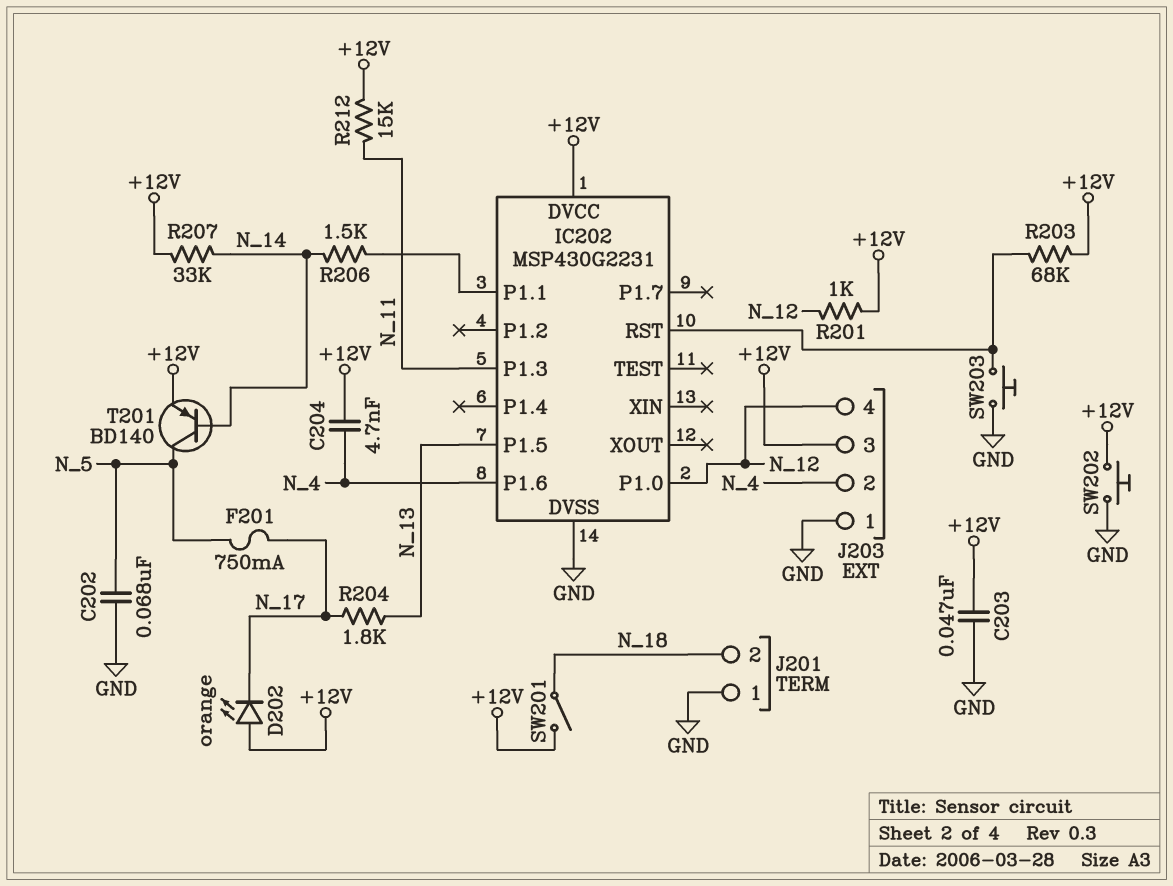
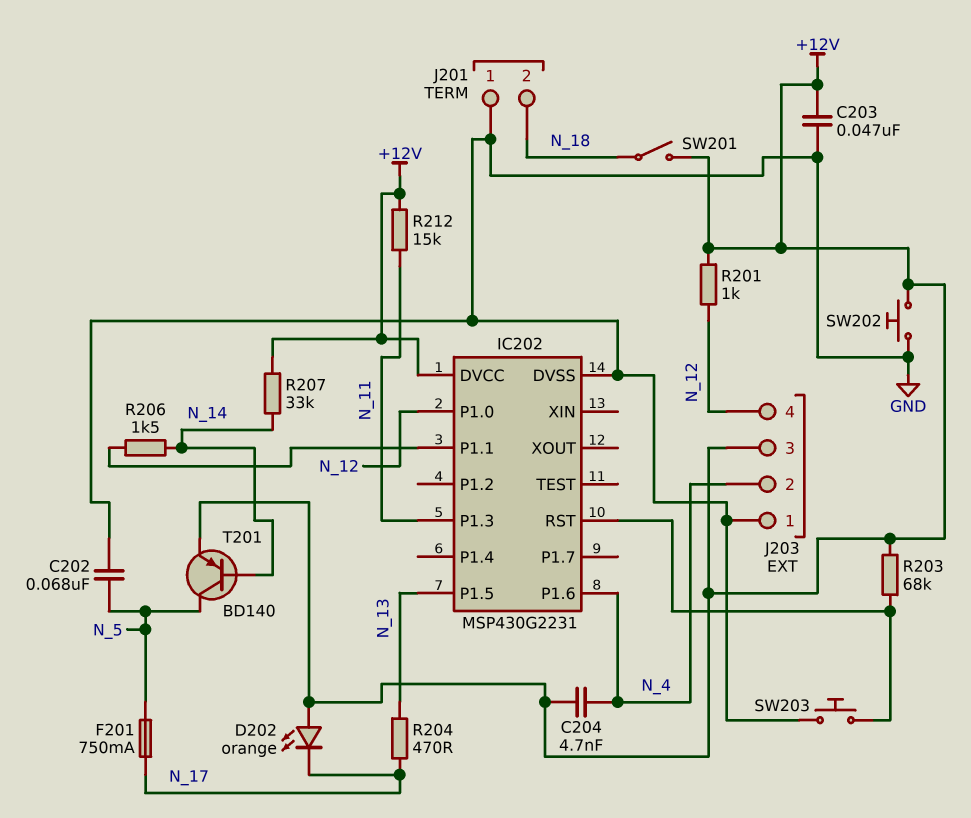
R204: 1.8k (N_13, N_17) -> 470 (N_13, N_17)

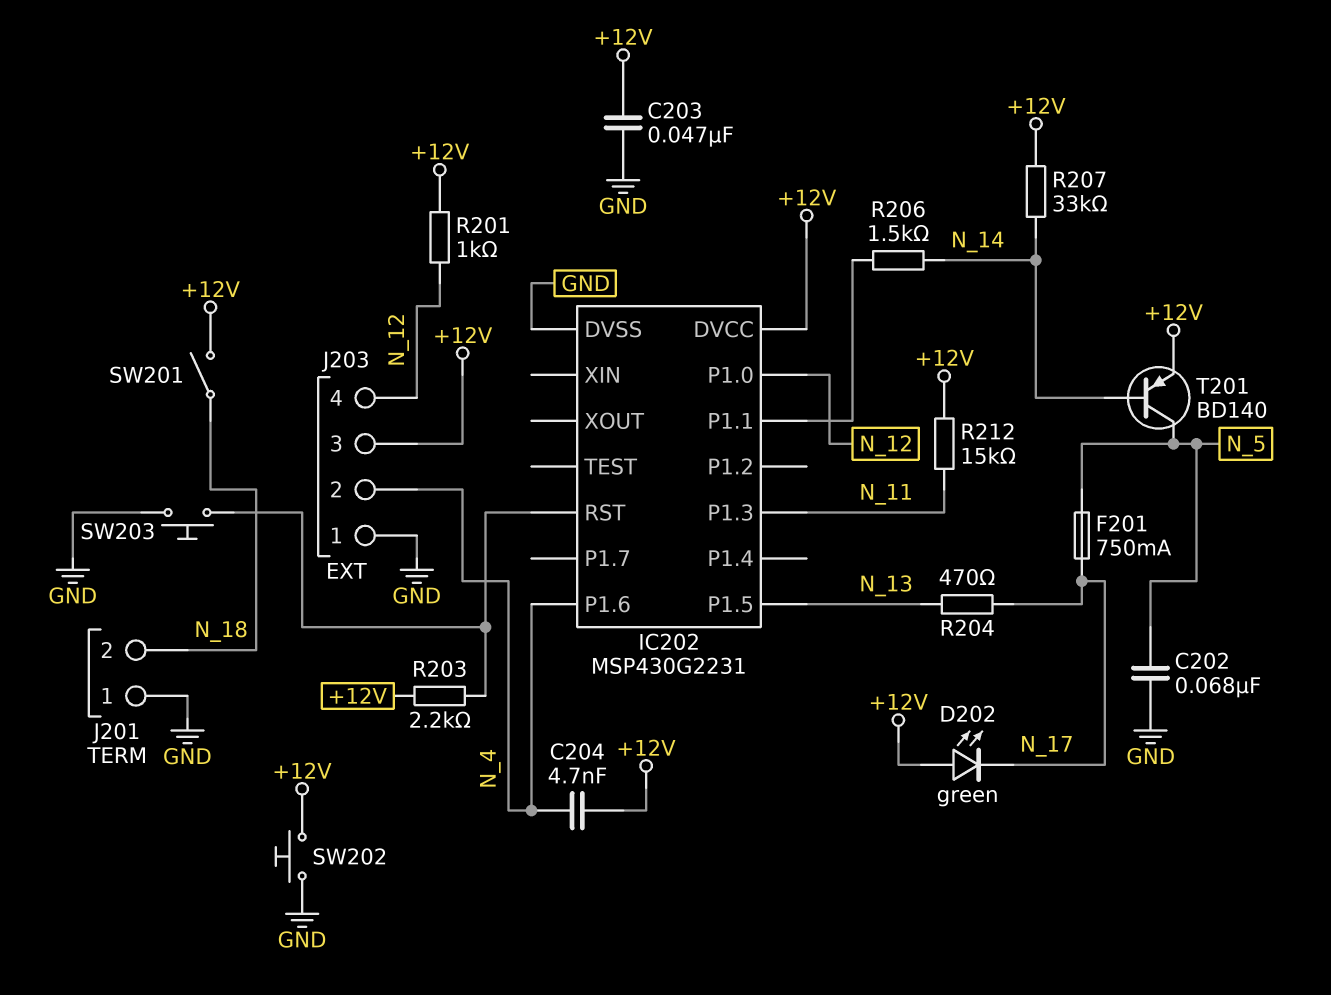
D202: LED orange (A +12V, K N_17) -> LED green (A +12V, K N_17)
R203: 68k (+12V, IC202/RST) -> 2.2k (+12V, IC202/RST)

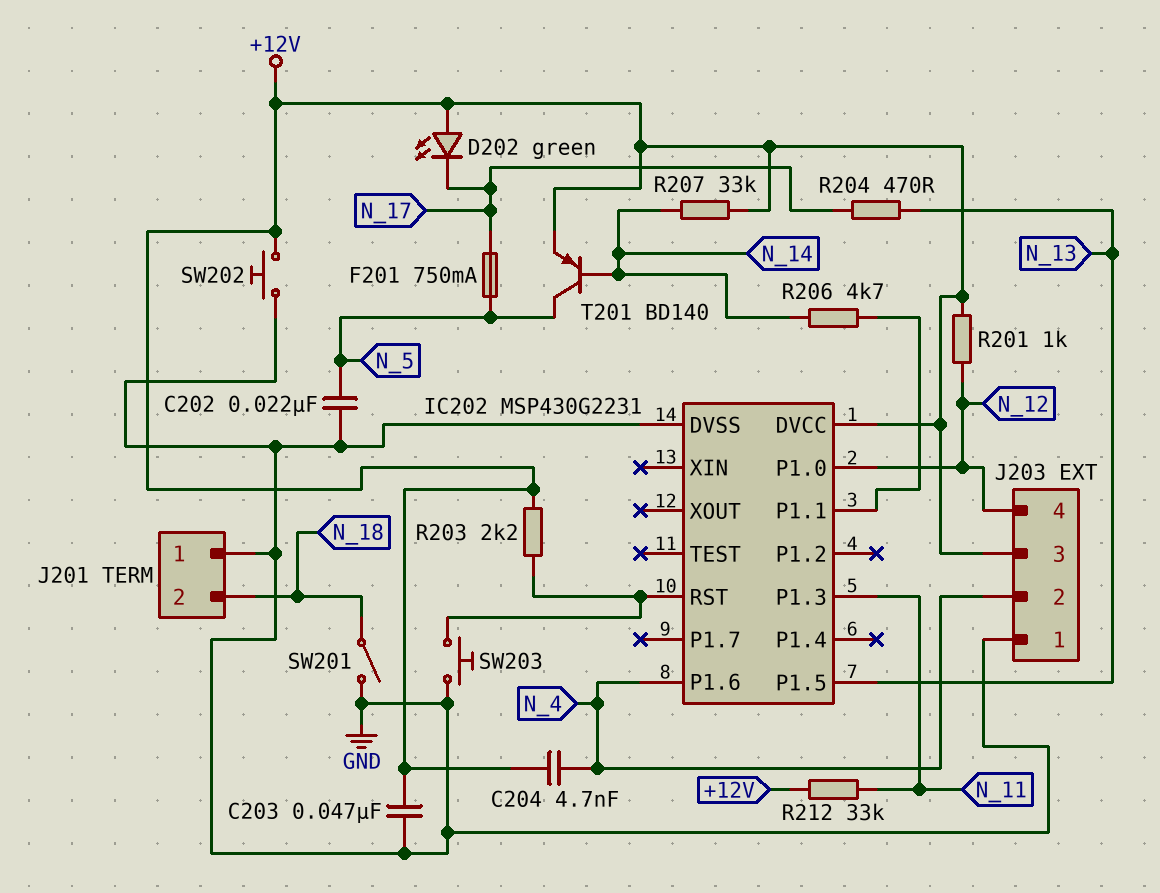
C202: 68nF (GND, N_5) -> 22nF (GND, N_5)
R206: 1.5k (IC202/P1.1, N_14) -> 4.7k (IC202/P1.1, N_14)
R212: 15k (+12V, N_11) -> 33k (+12V, N_11)
SW201: switch (+12V, N_18) -> switch (GND, N_18)

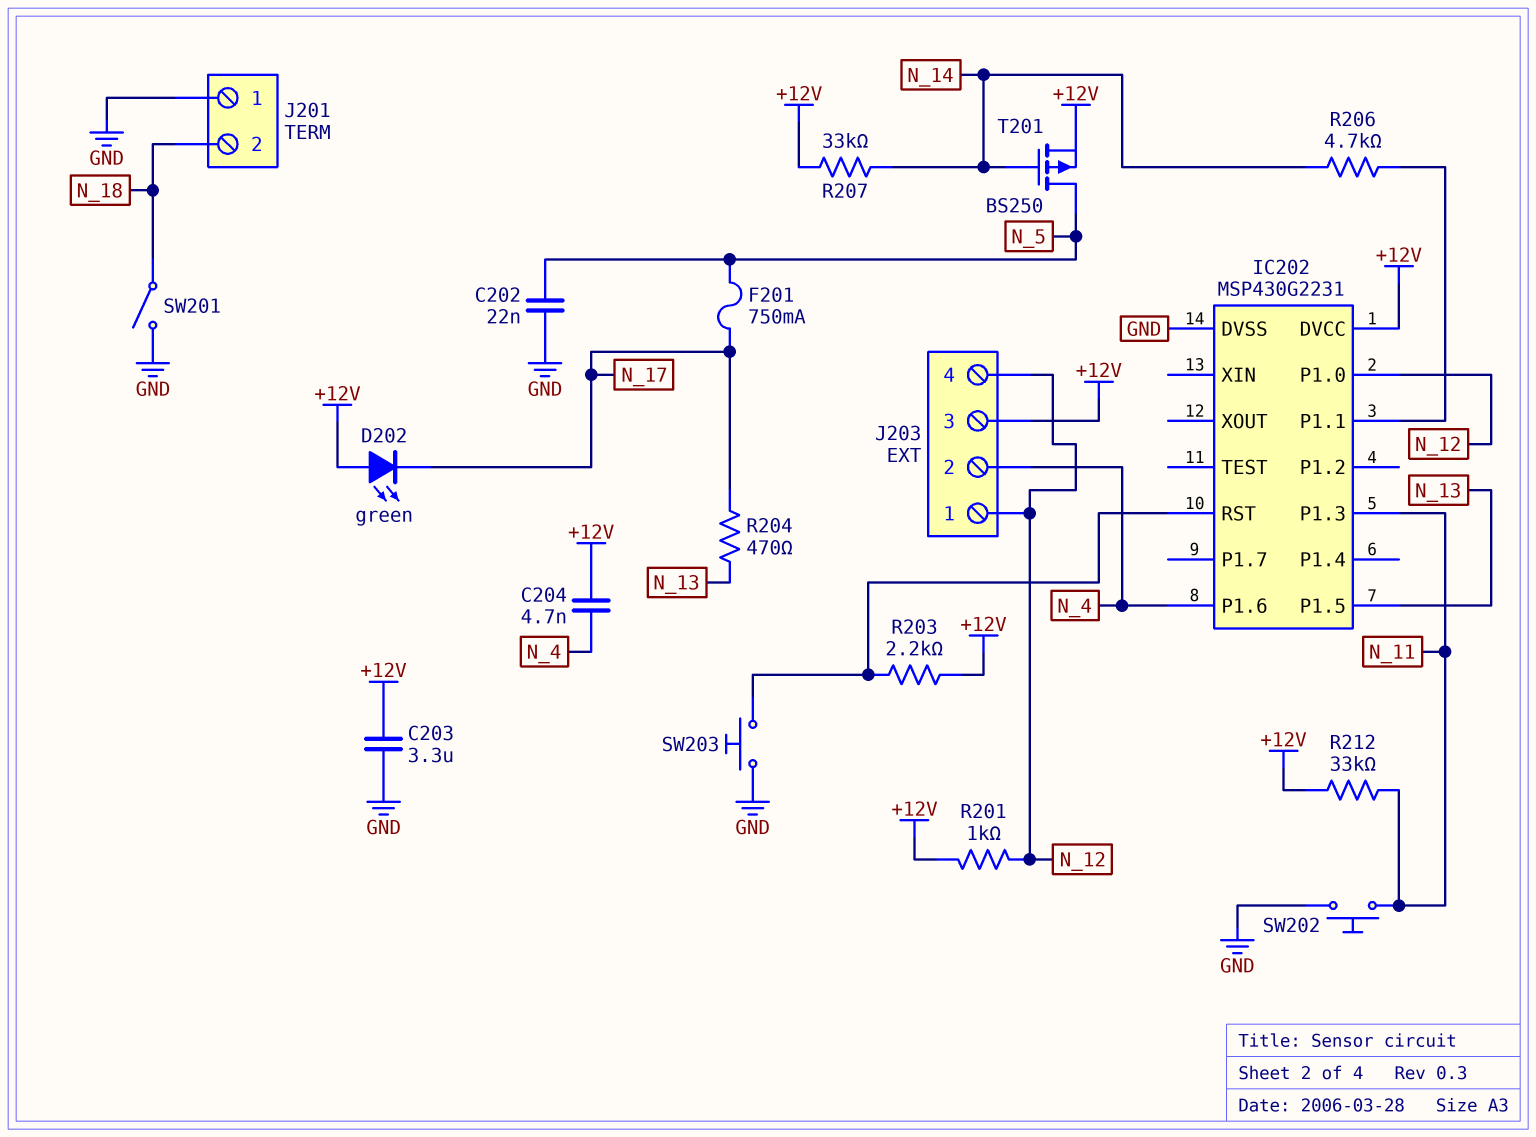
C203: 47nF (+12V, GND) -> 3.3uF (+12V, GND)
J203 pin 1: GND -> N_12
SW202: button (+12V, GND) -> button (GND, N_11)
T201: PNP BD140 (B N_14, C N_5, E +12V) -> PMOS BS250 (G N_14, D N_5, S +12V)

